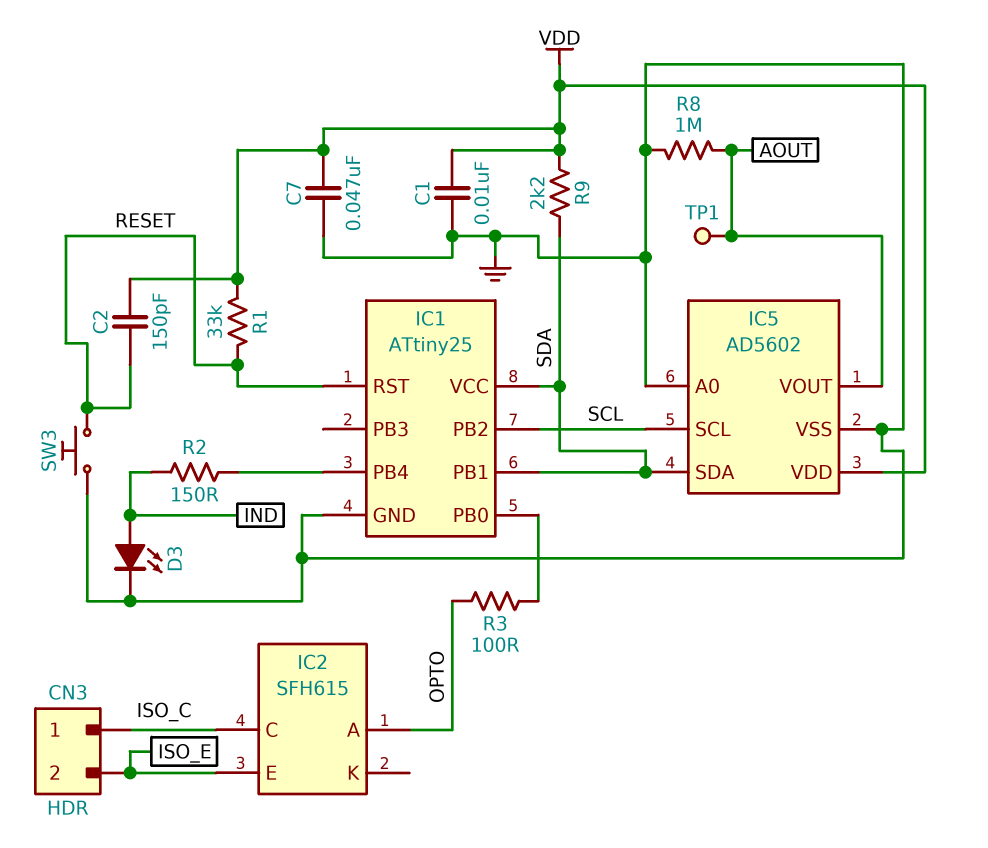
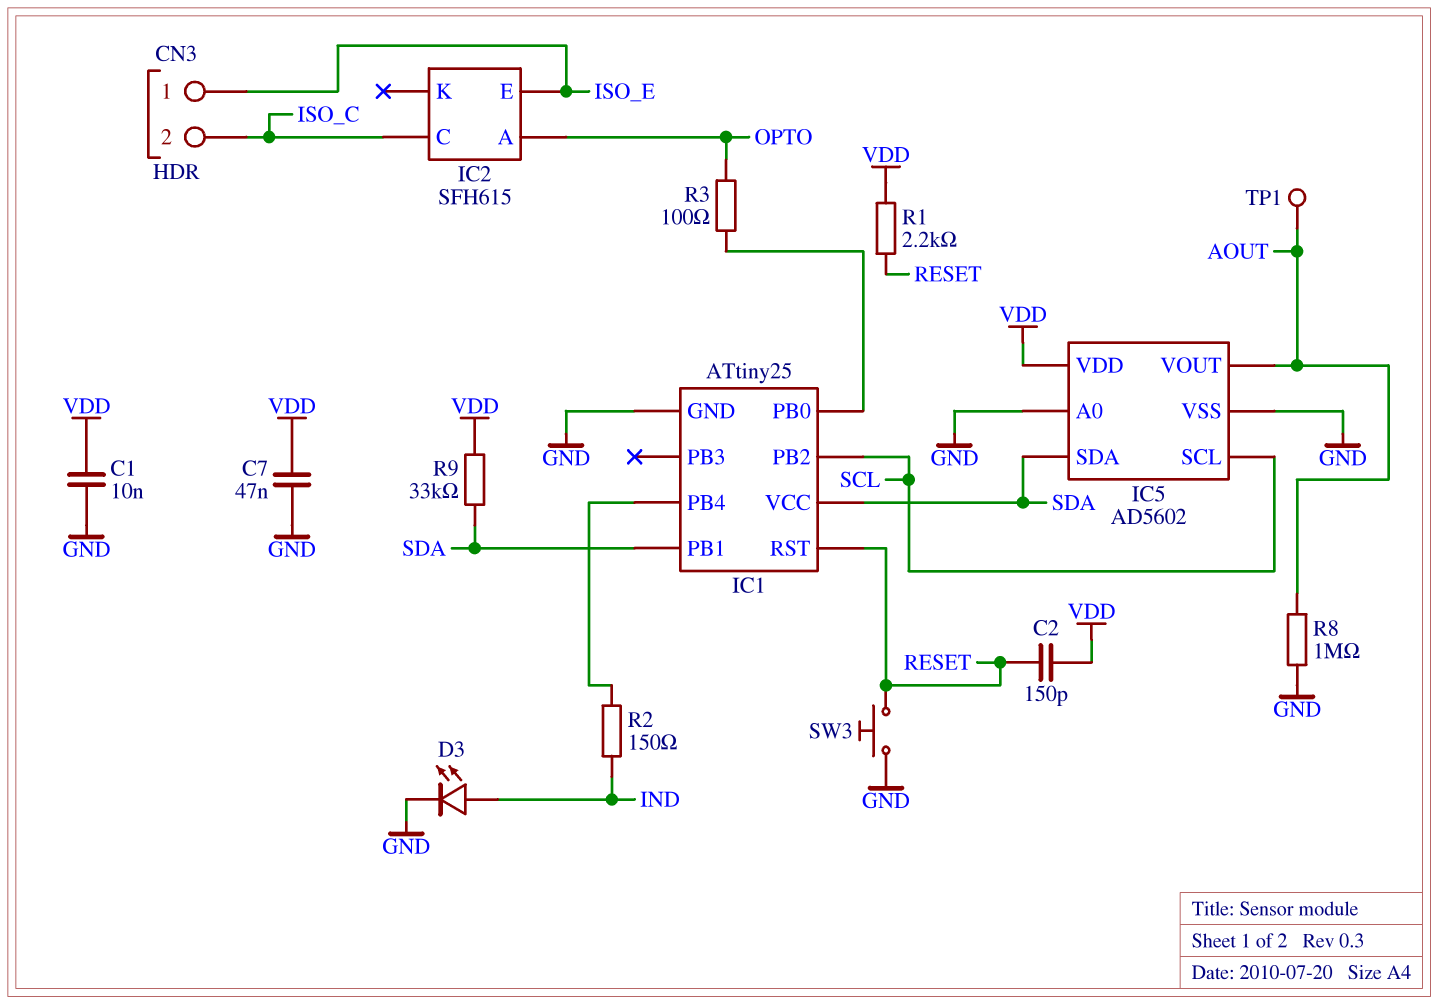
CN3 pin 1: ISO_C -> ISO_E
CN3 pin 2: ISO_E -> ISO_C
R1: 33k (RESET, VDD) -> 2.2k (RESET, VDD)
R9: 2.2k (SDA, VDD) -> 33k (SDA, VDD)

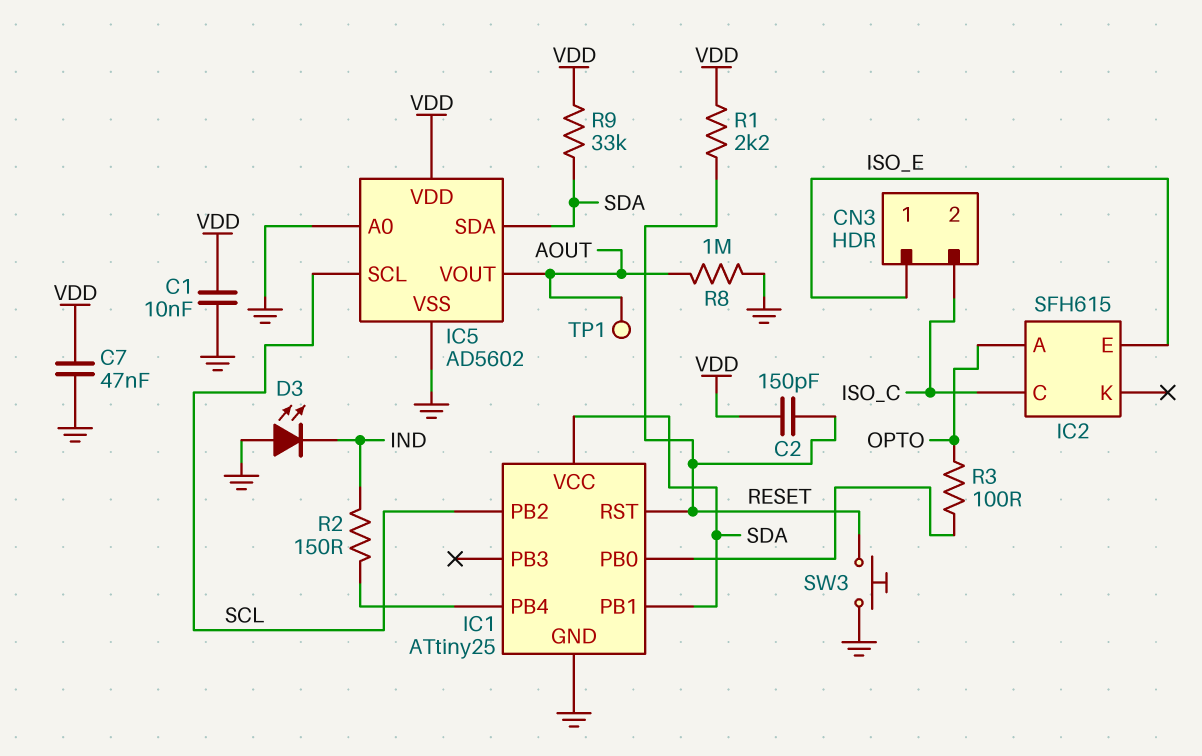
D3: LED (A IND, K GND) -> LED (A GND, K IND)

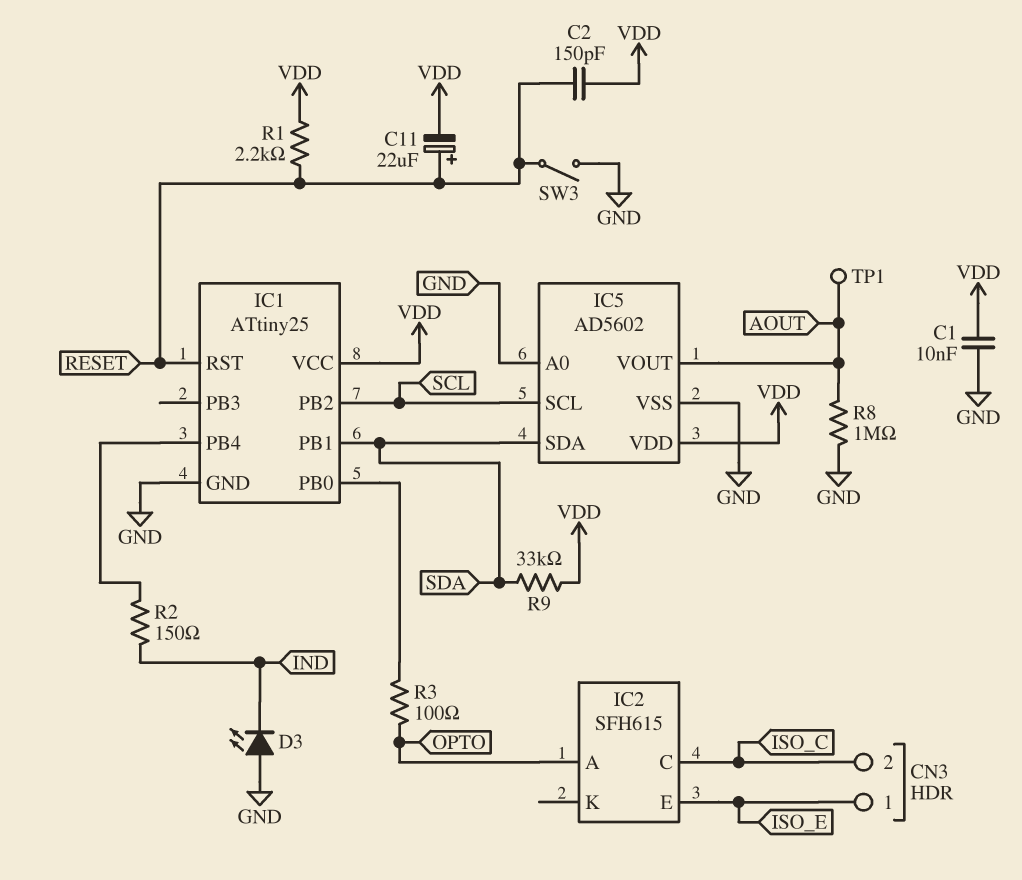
C7: 47nF (GND, VDD) -> none
C11: none -> 22uF (plus RESET, minus VDD)
IC1 pin VCC: SDA -> VDD
SW3: button (GND, RESET) -> switch (GND, RESET)

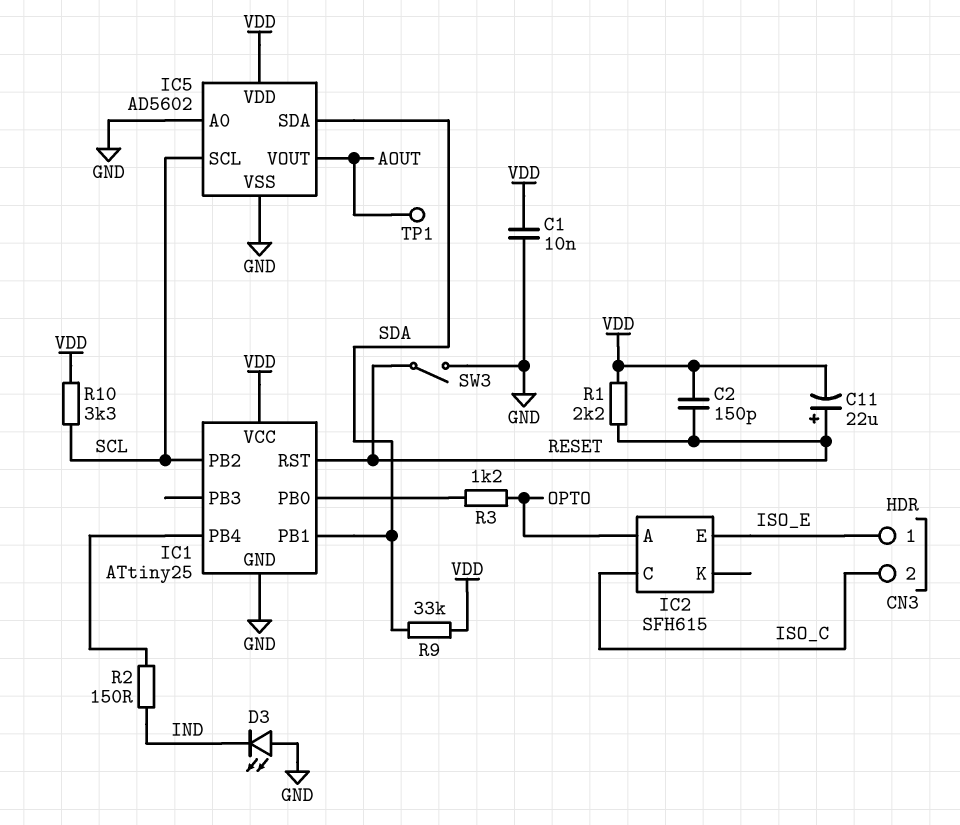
R3: 100 (IC1/PB0, OPTO) -> 1.2k (IC1/PB0, OPTO)
R8: 1M (AOUT, GND) -> none
R10: none -> 3.3k (SCL, VDD)

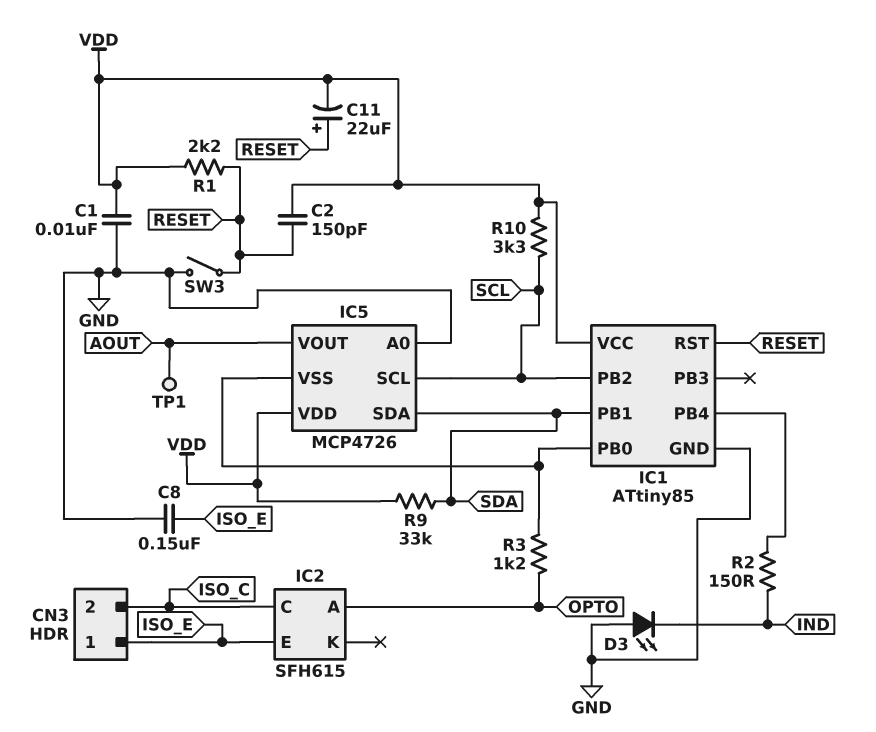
C8: none -> 150nF (GND, ISO_E)
IC1: ATtiny25 -> ATtiny85
IC5: AD5602 -> MCP4726
IC5 pin VSS: GND -> IC1/PB0

